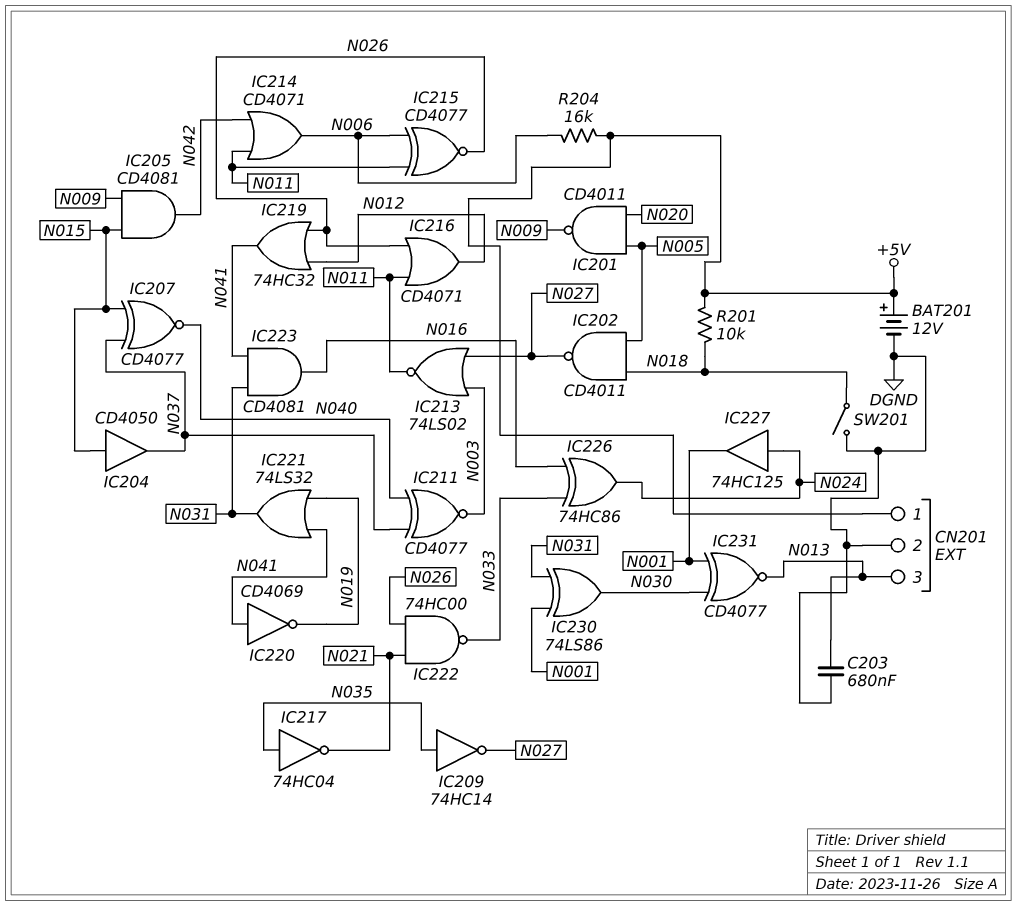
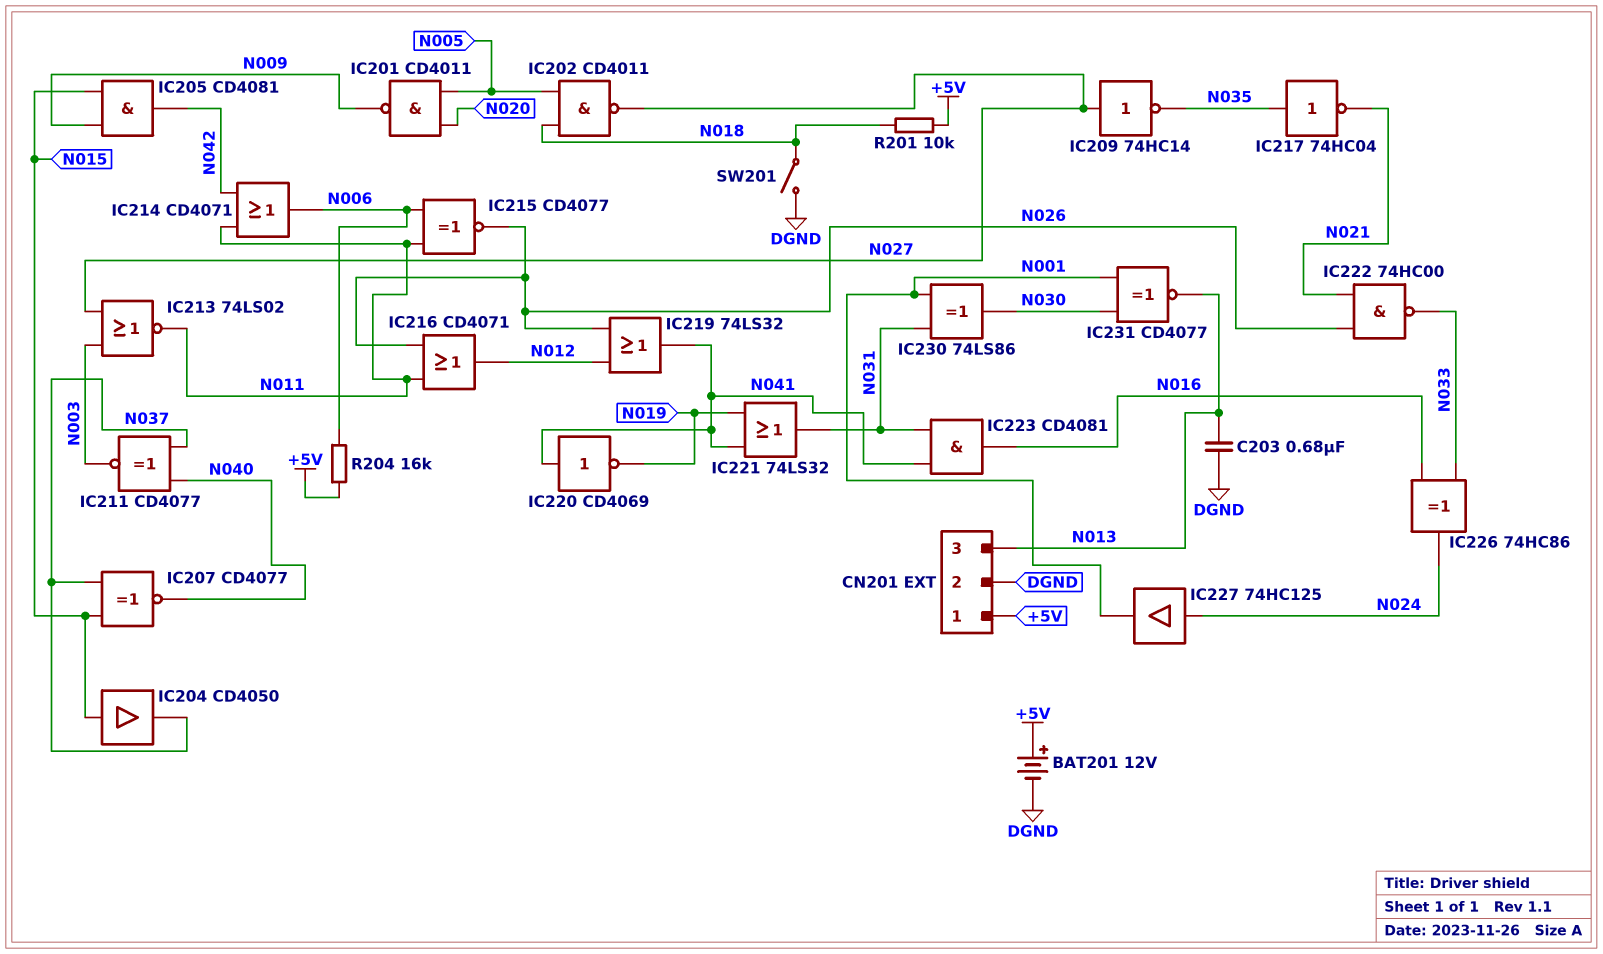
IC209: NOT 74HC14 (in N035, out N027) -> NOT 74HC14 (in N027, out N035)
IC219: OR 74HC32 (in N012, in N026, out N041) -> OR 74LS32 (in N012, in N026, out N041)

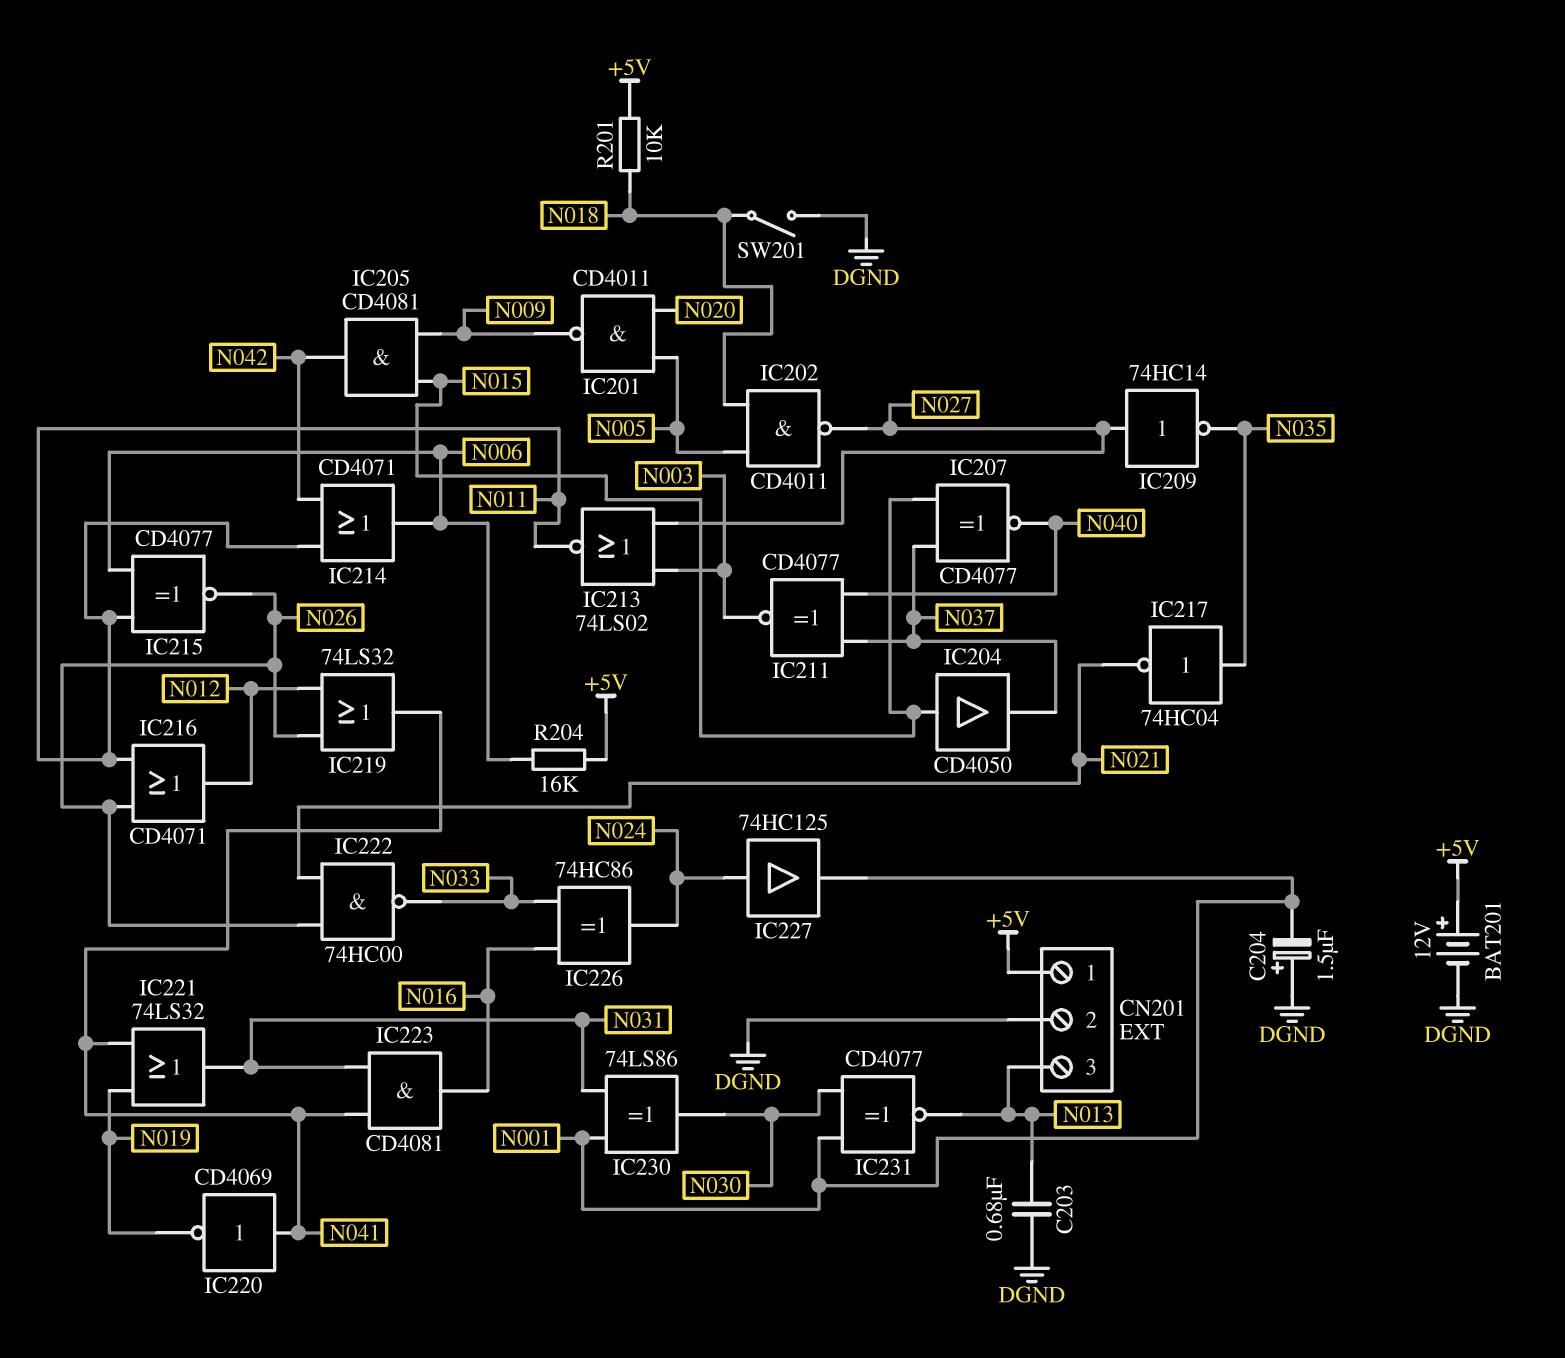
C204: none -> 1.5uF (plus DGND, minus N001)

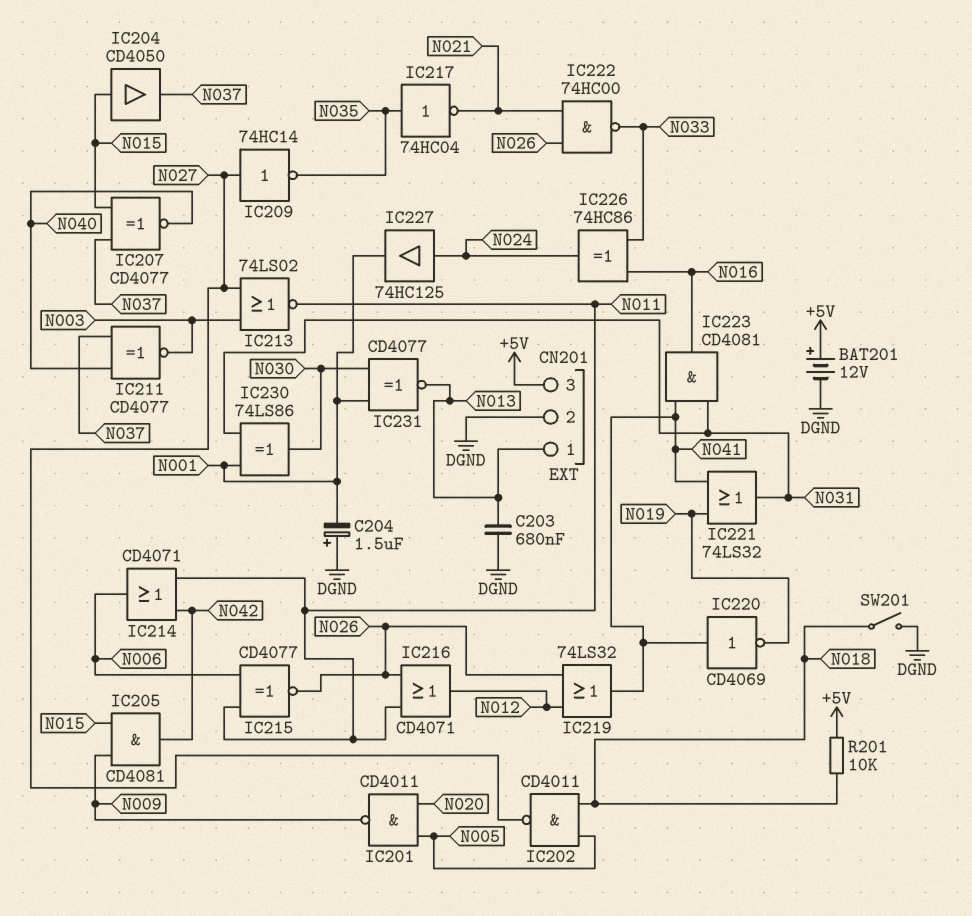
CN201 pin 1: +5V -> N013
CN201 pin 3: N013 -> +5V
R204: 16k (+5V, N006) -> none

